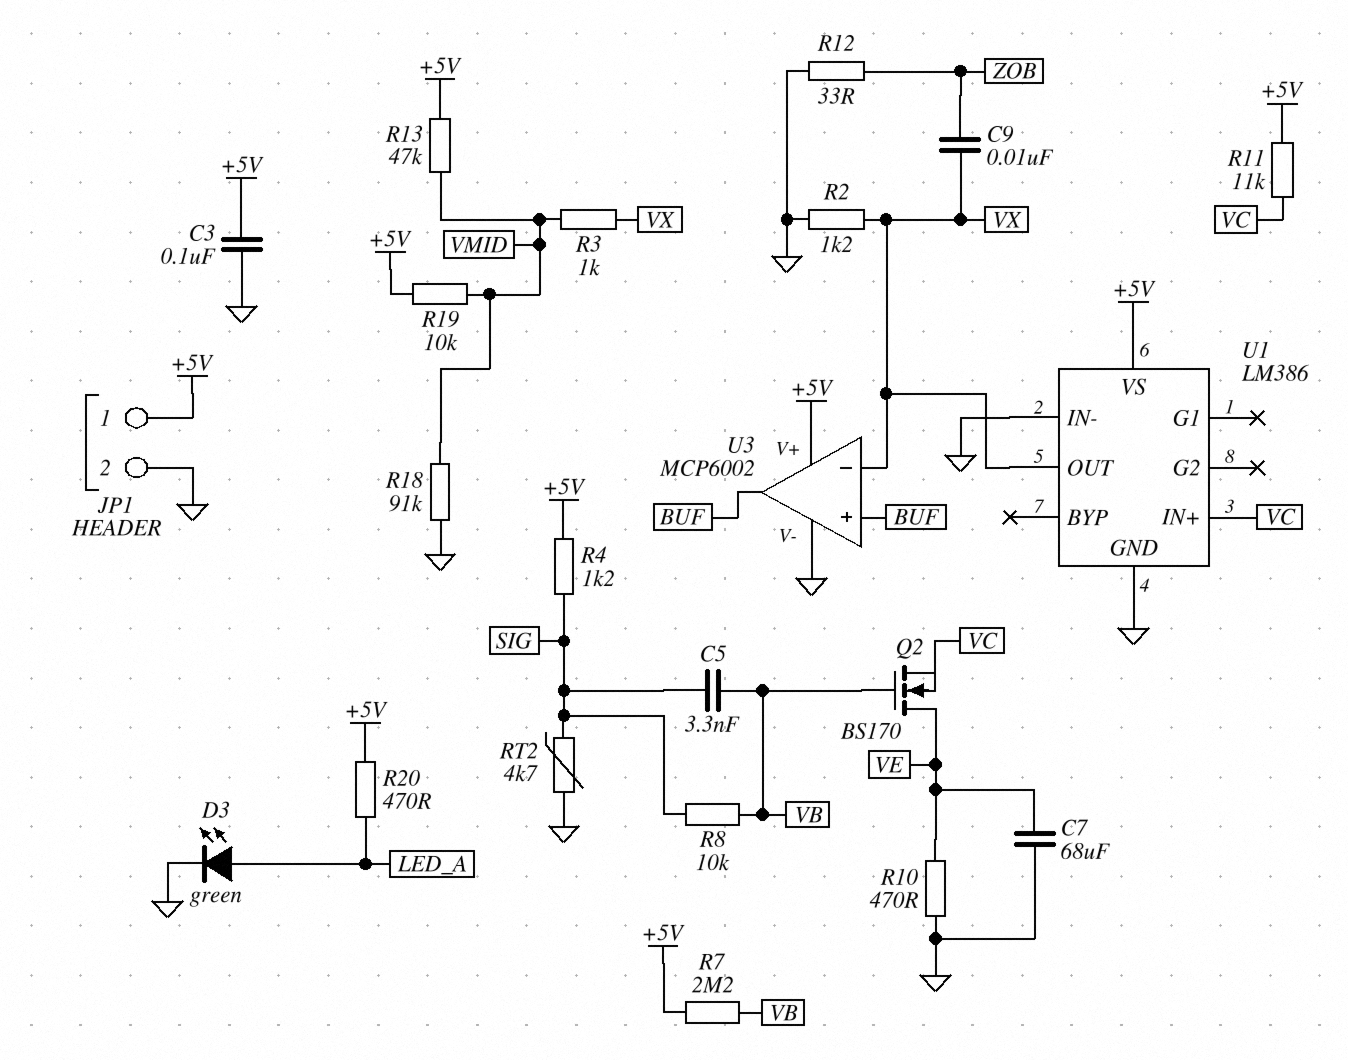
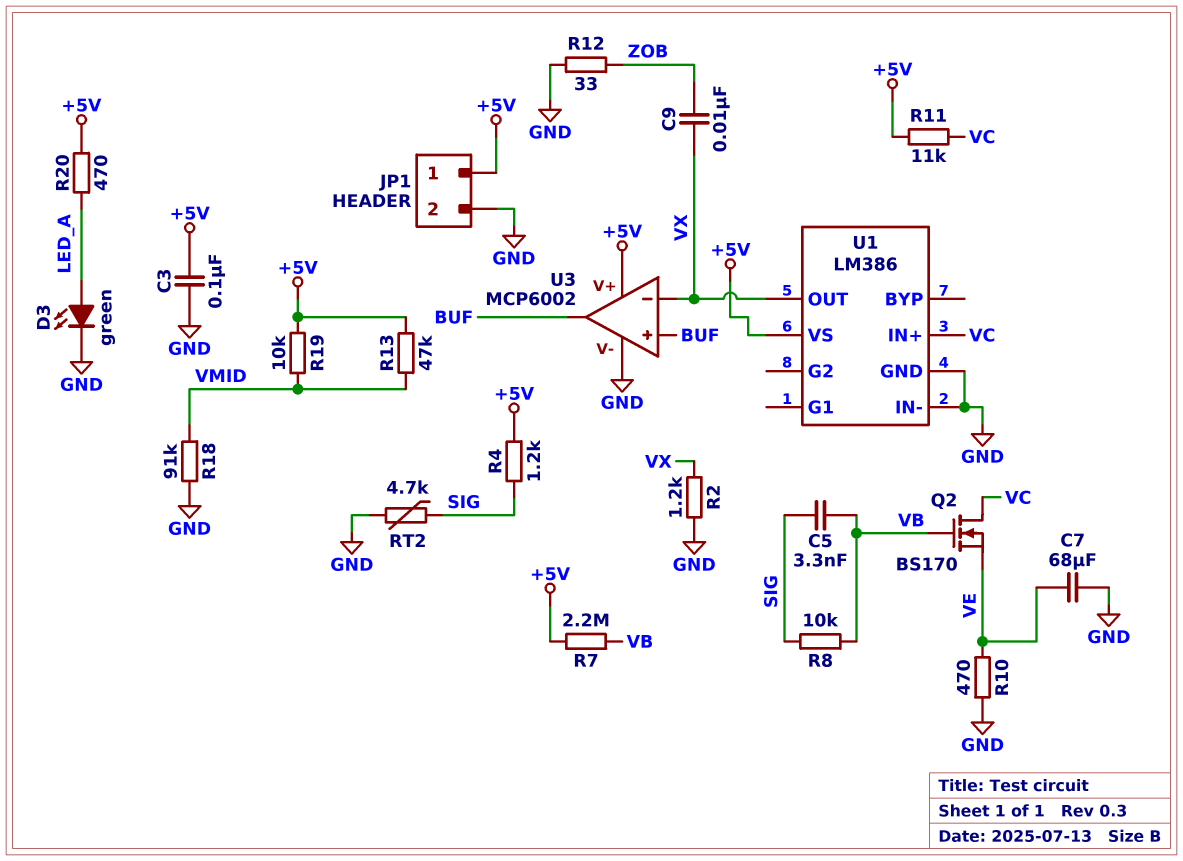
Q2: NMOS BS170 (G VB, D VE, S VC) -> NMOS BS170 (G VB, D VC, S VE)
R3: 1k (VMID, VX) -> none

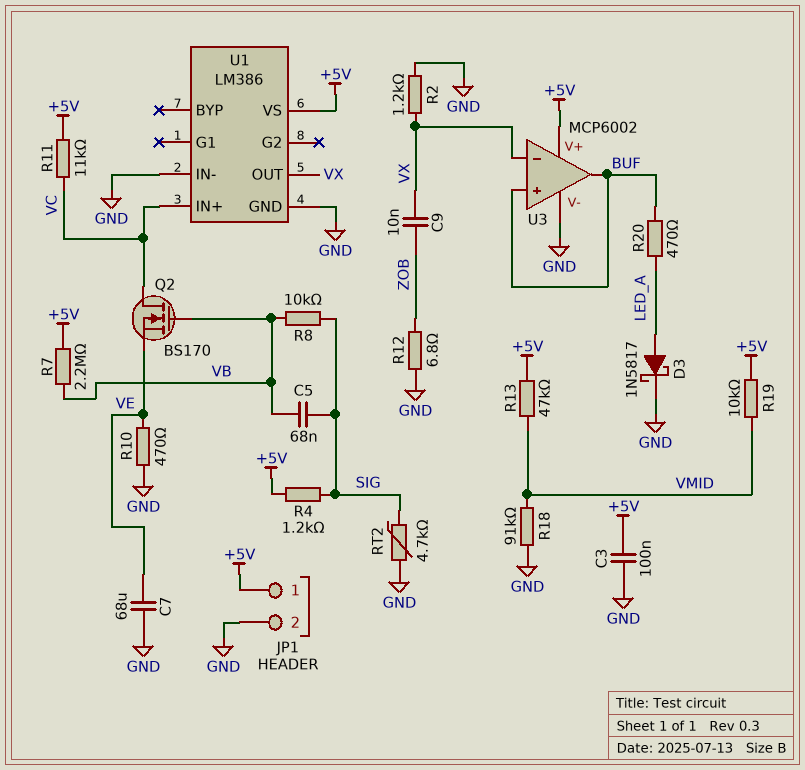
C5: 3.3nF (SIG, VB) -> 68nF (SIG, VB)
D3: LED green (A LED_A, K GND) -> schottky 1N5817 (A LED_A, K GND)
R12: 33 (GND, ZOB) -> 6.8 (GND, ZOB)
R20: 470 (+5V, LED_A) -> 470 (BUF, LED_A)

